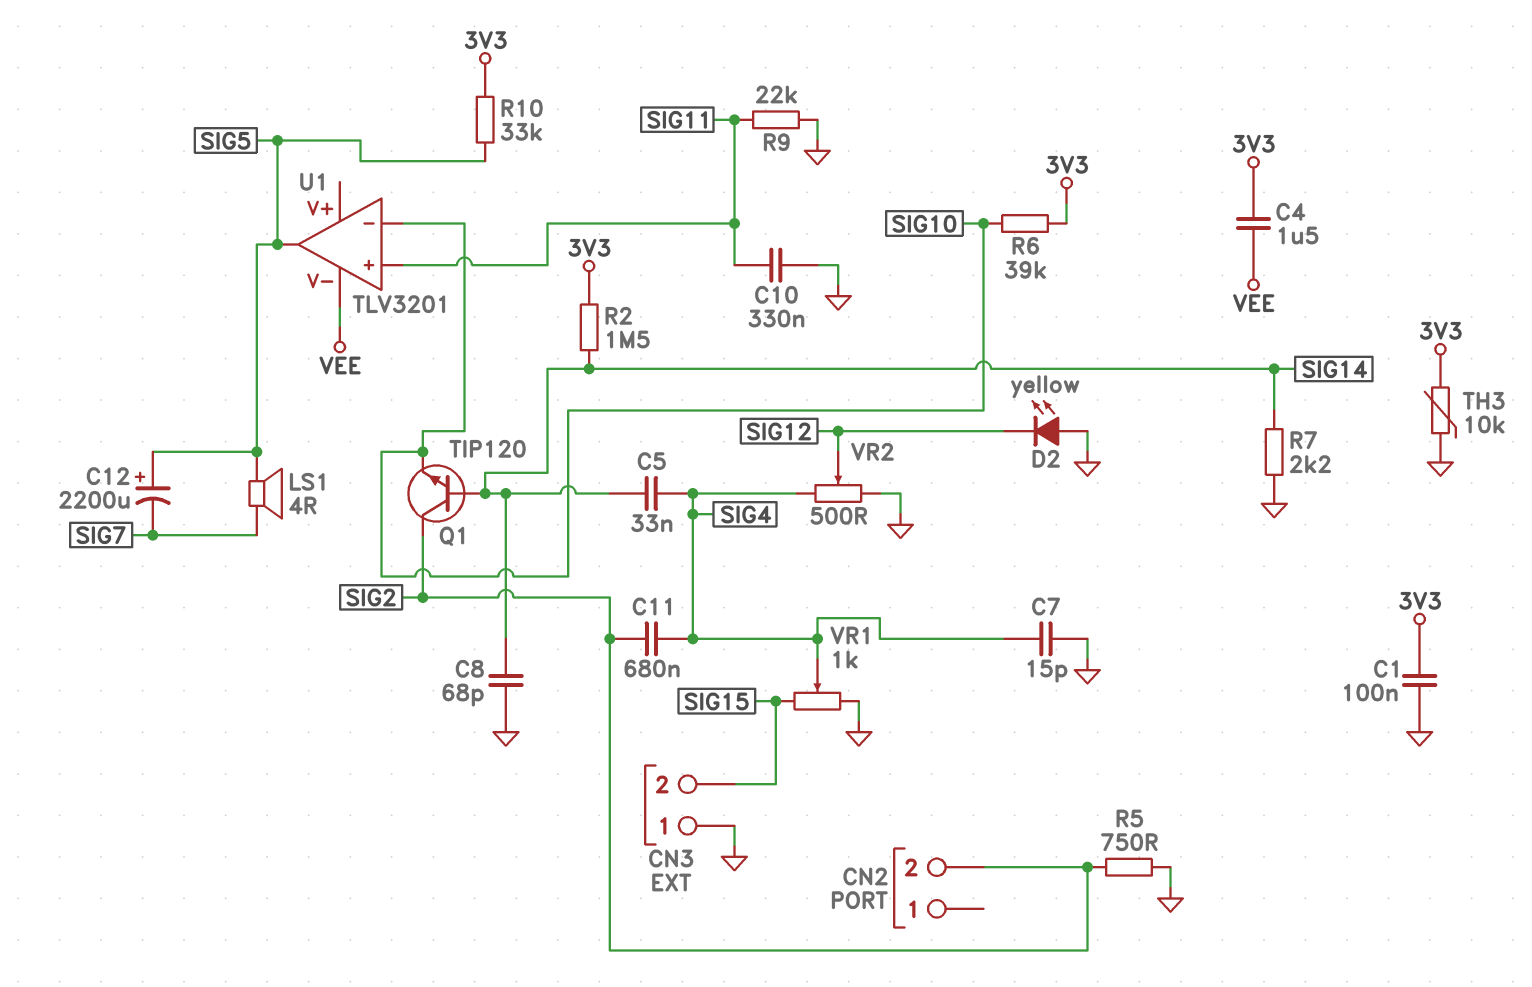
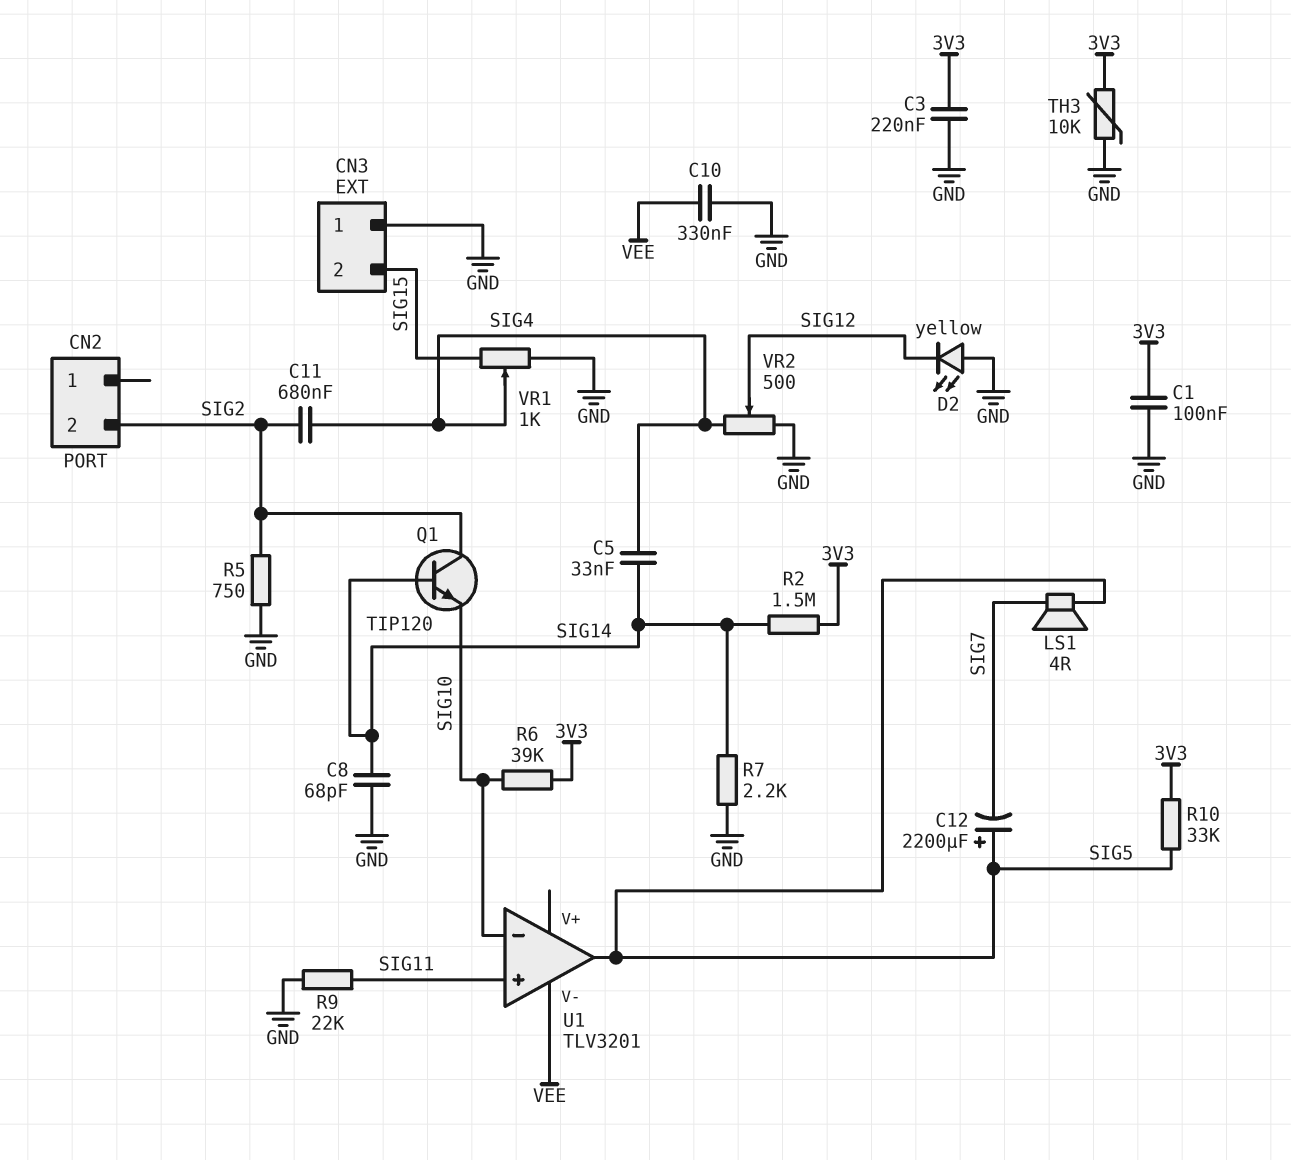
C3: none -> 220nF (3V3, GND)
C4: 1.5uF (3V3, VEE) -> none
C7: 15pF (GND, SIG4) -> none
C10: 330nF (GND, SIG11) -> 330nF (GND, VEE)

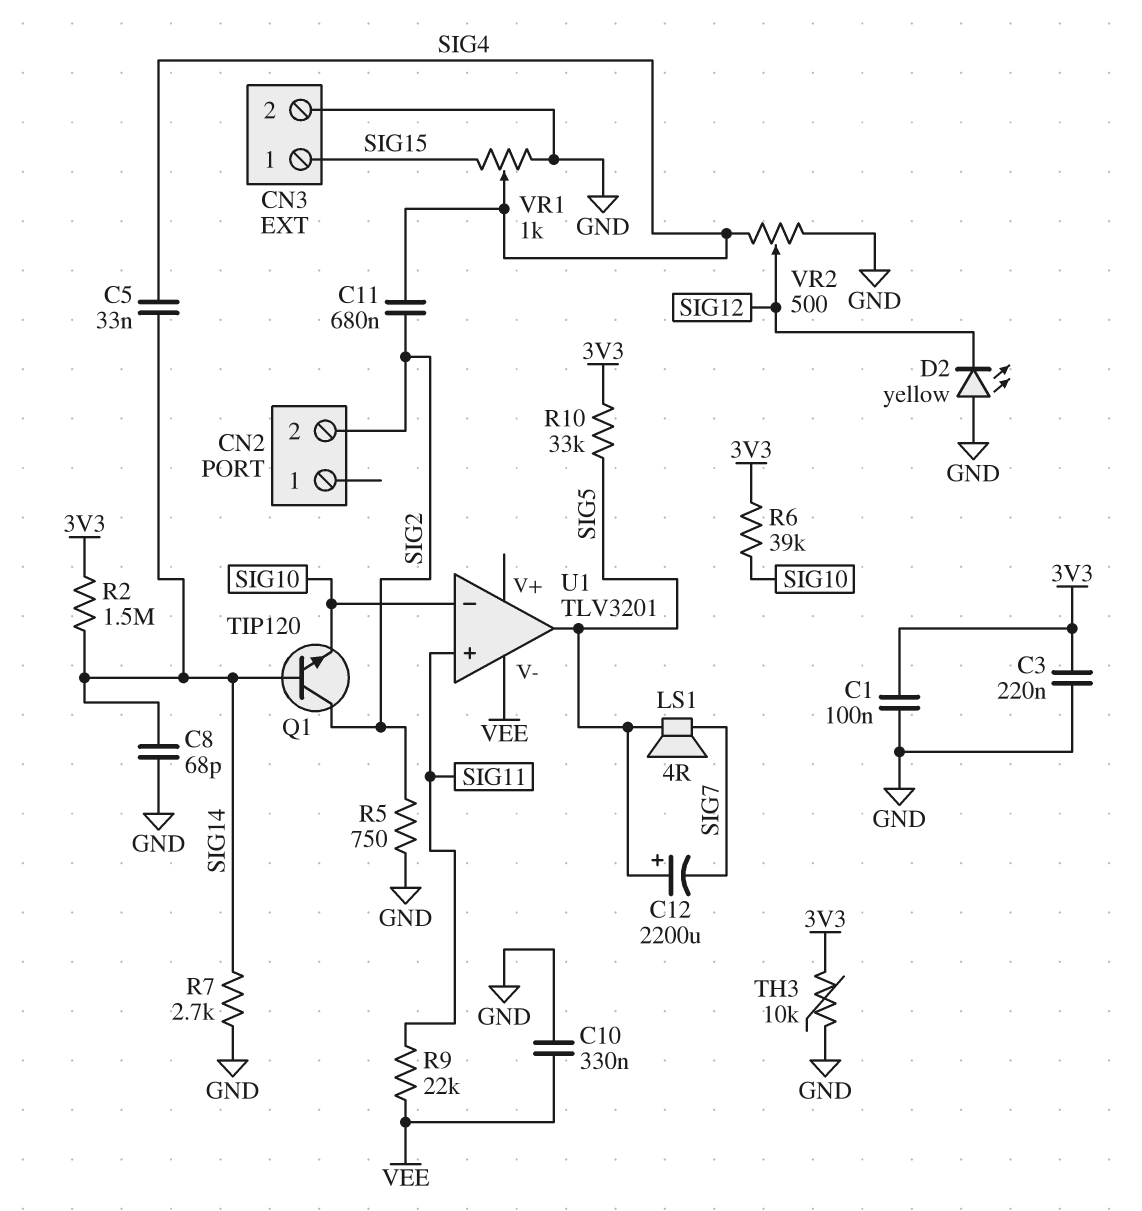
CN3 pin 1: GND -> SIG15
CN3 pin 2: SIG15 -> GND
R7: 2.2k (GND, SIG14) -> 2.7k (GND, SIG14)
R9: 22k (GND, SIG11) -> 22k (SIG11, VEE)

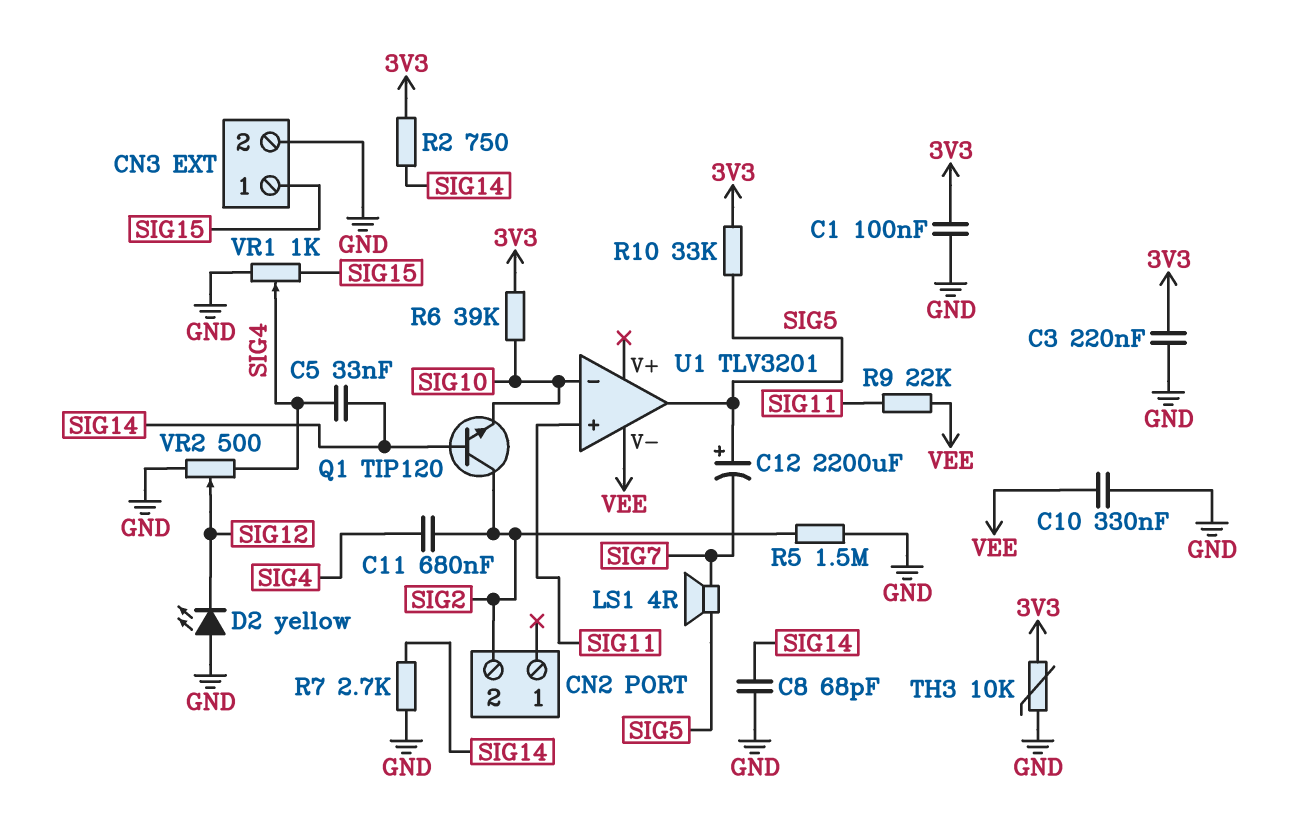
R2: 1.5M (3V3, SIG14) -> 750 (3V3, SIG14)
R5: 750 (GND, SIG2) -> 1.5M (GND, SIG2)

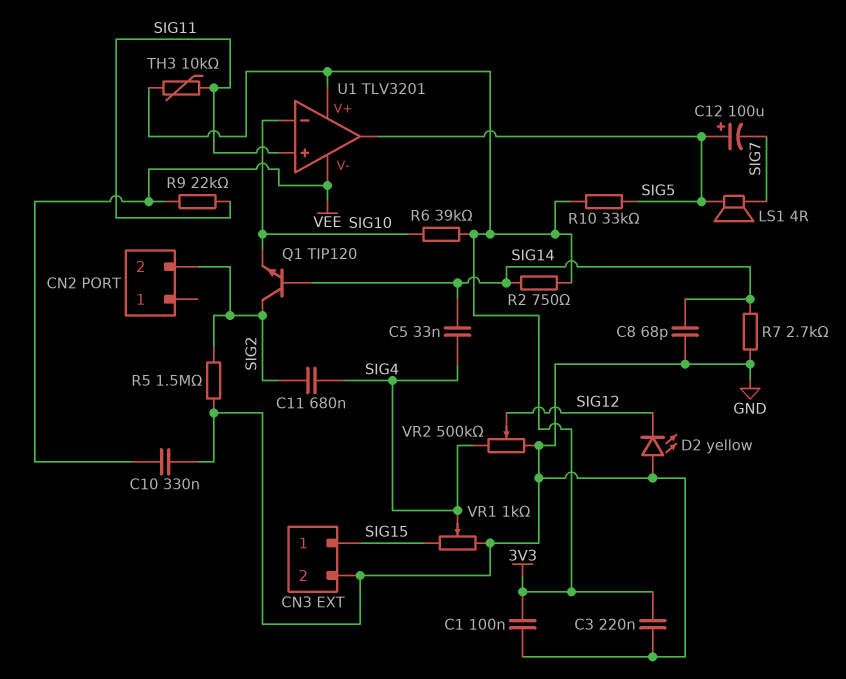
C12: 2200uF (plus SIG5, minus SIG7) -> 100uF (plus SIG5, minus SIG7)
TH3: 10k (3V3, GND) -> 10k (3V3, SIG11)
U1 pin V+: none -> 3V3
VR2: 500 (GND, SIG4, wiper SIG12) -> 500k (GND, SIG4, wiper SIG12)

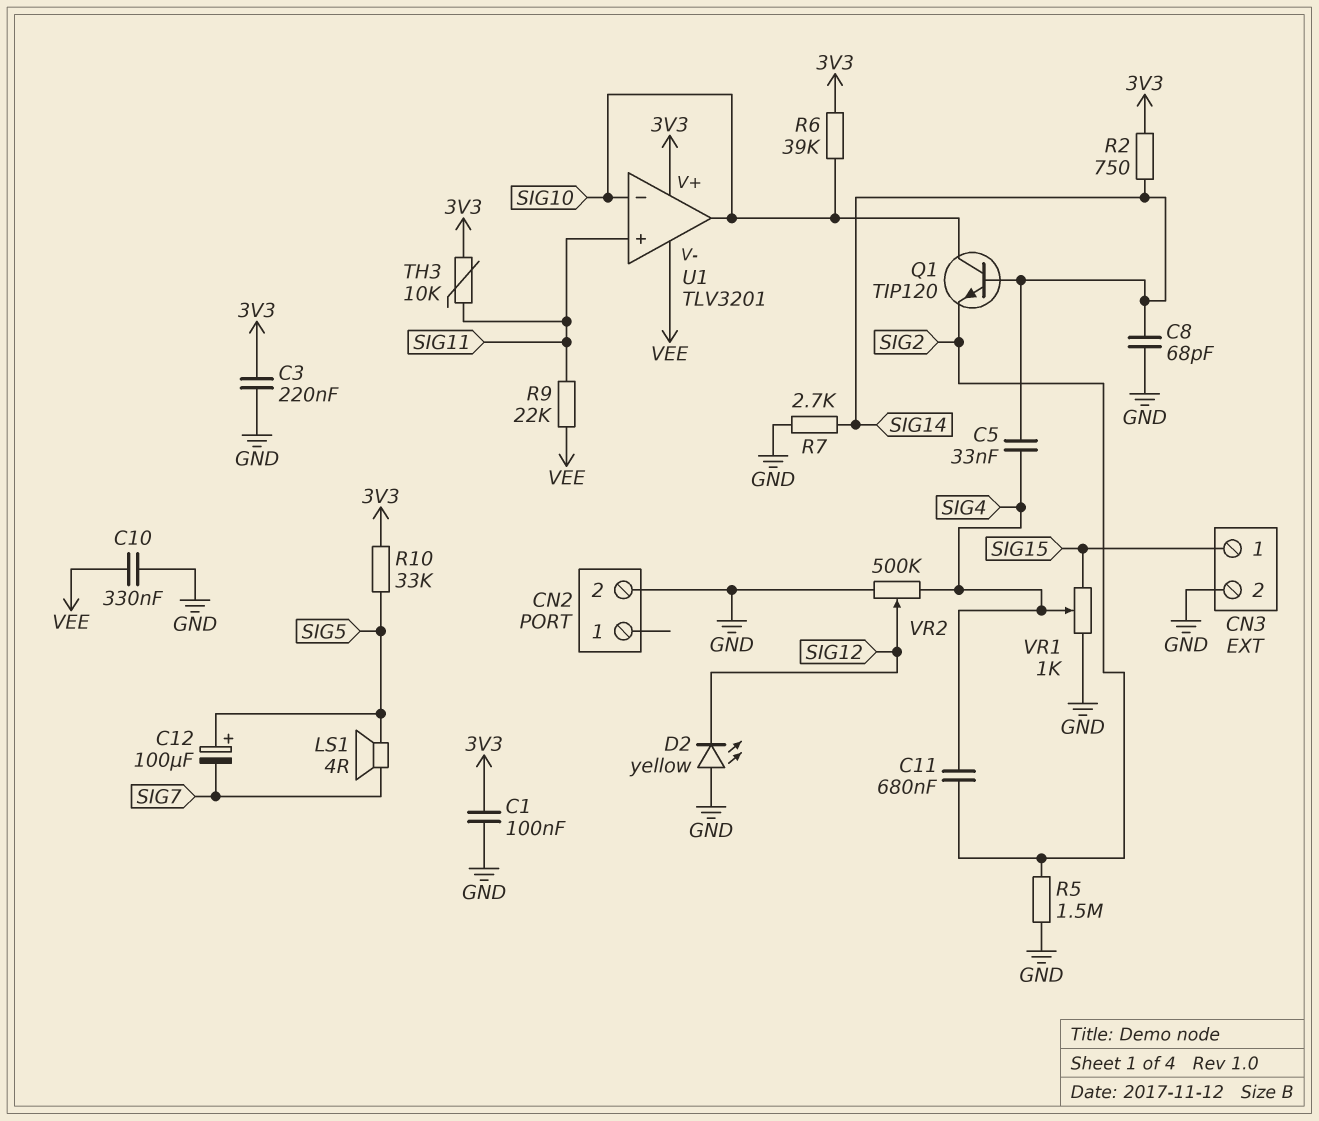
CN2 pin 2: SIG2 -> GND
Q1: NPN TIP120 (B SIG14, C SIG2, E SIG10) -> NPN TIP120 (B SIG14, C SIG10, E SIG2)
U1 pin out: SIG5 -> SIG10

